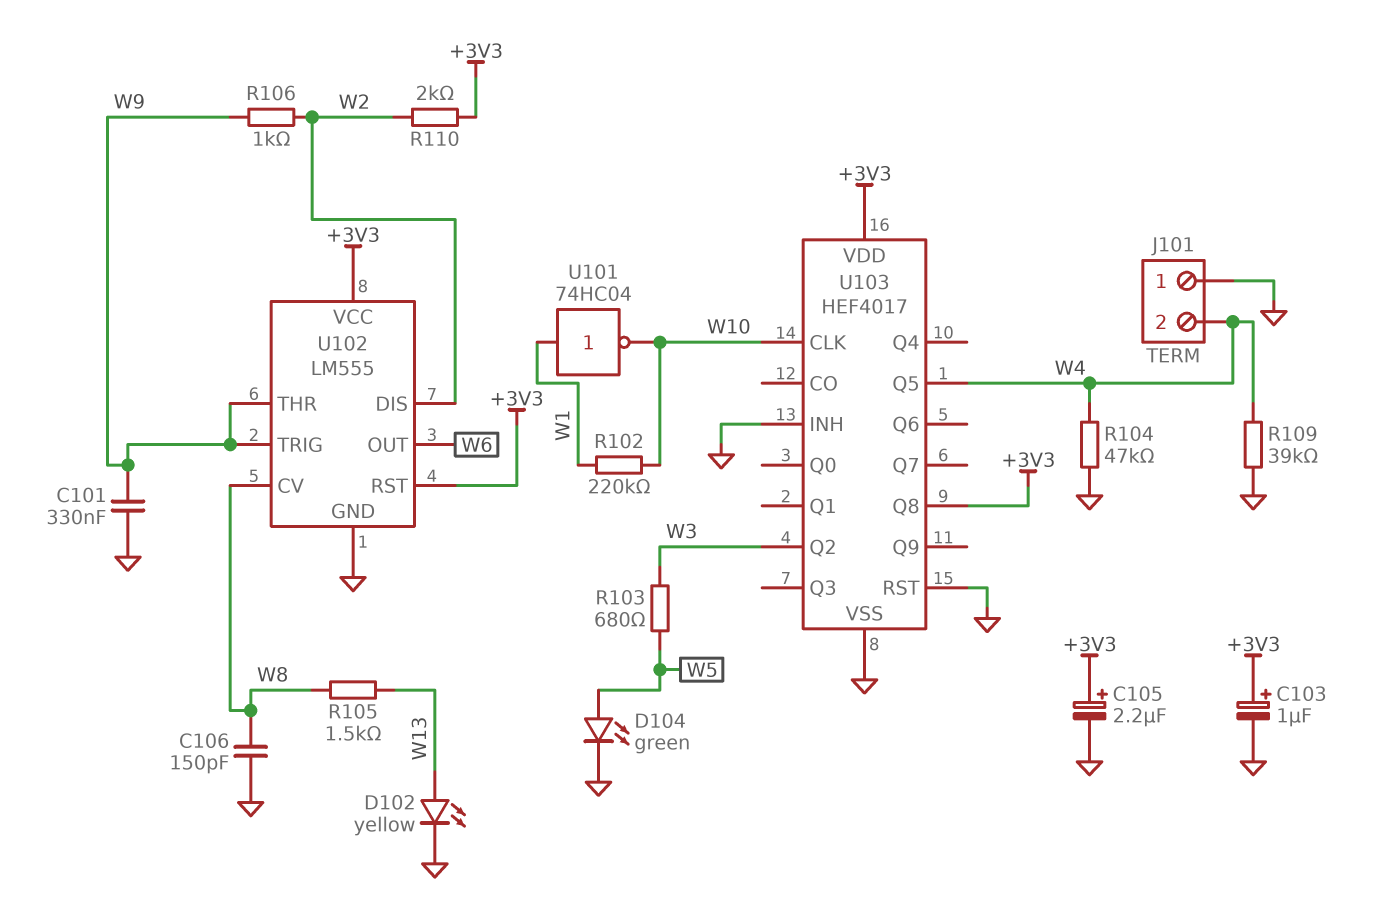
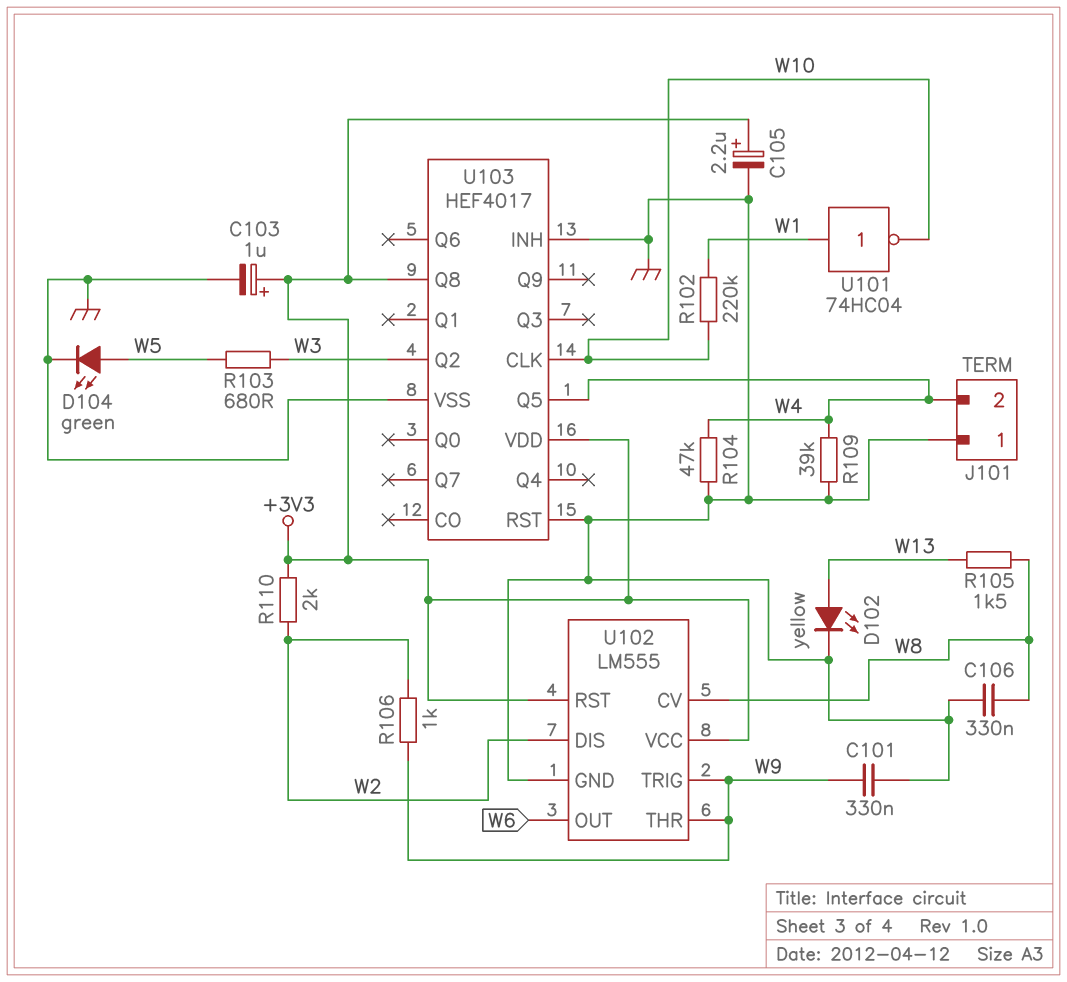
C106: 150pF (GND, W8) -> 330nF (GND, W8)

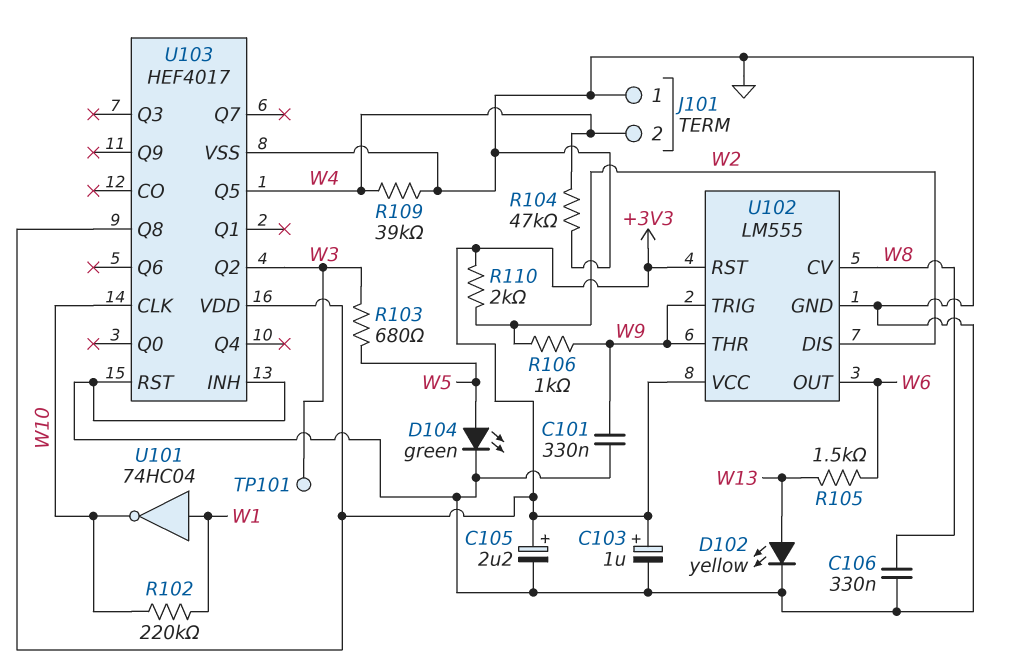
R105: 1.5k (W8, W13) -> 1.5k (W6, W13)
TP101: none -> test point (W3)

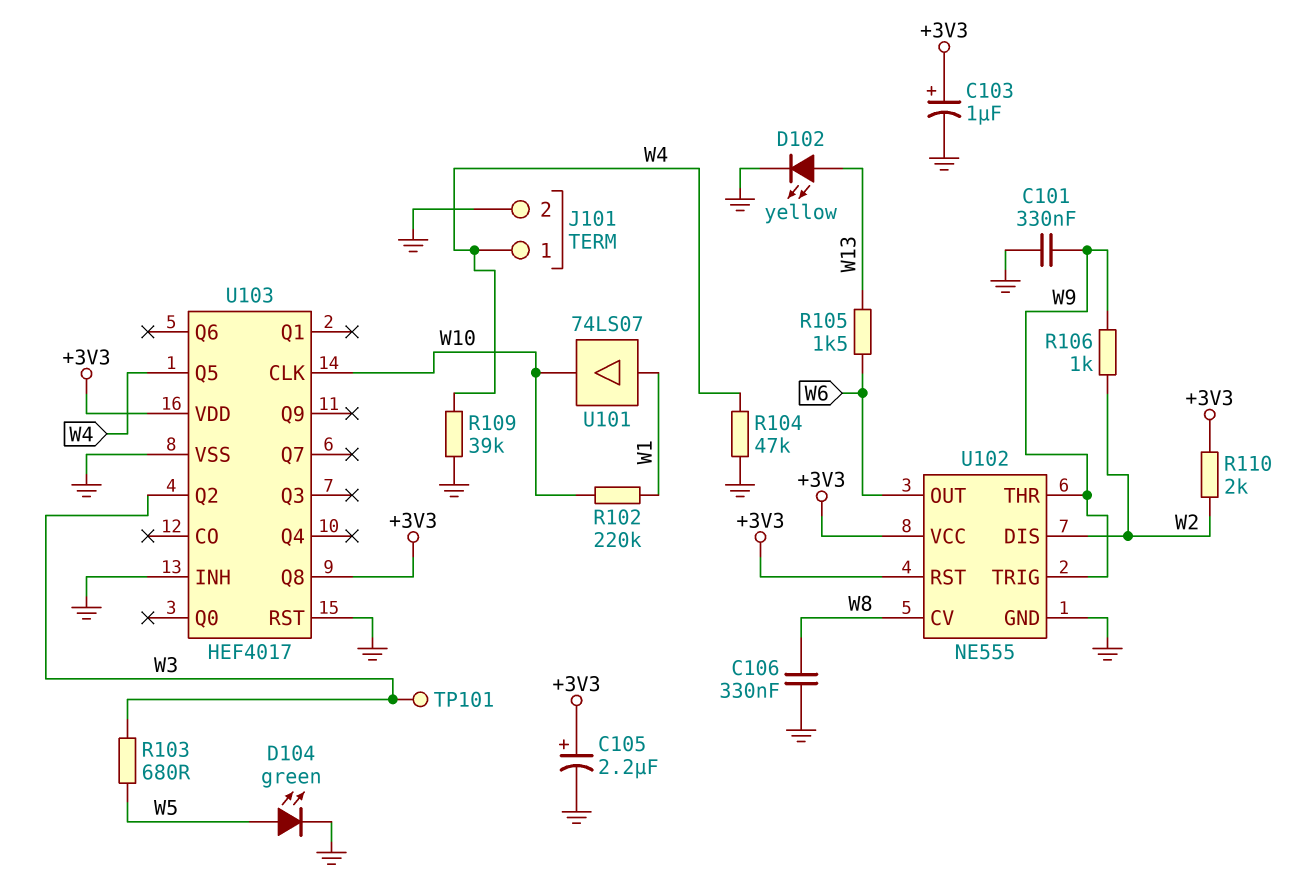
J101 pin 1: GND -> W4
J101 pin 2: W4 -> GND
U101: NOT 74HC04 (in W1, out W10) -> buffer 74LS07 (in W1, out W10)
U102: LM555 -> NE555

